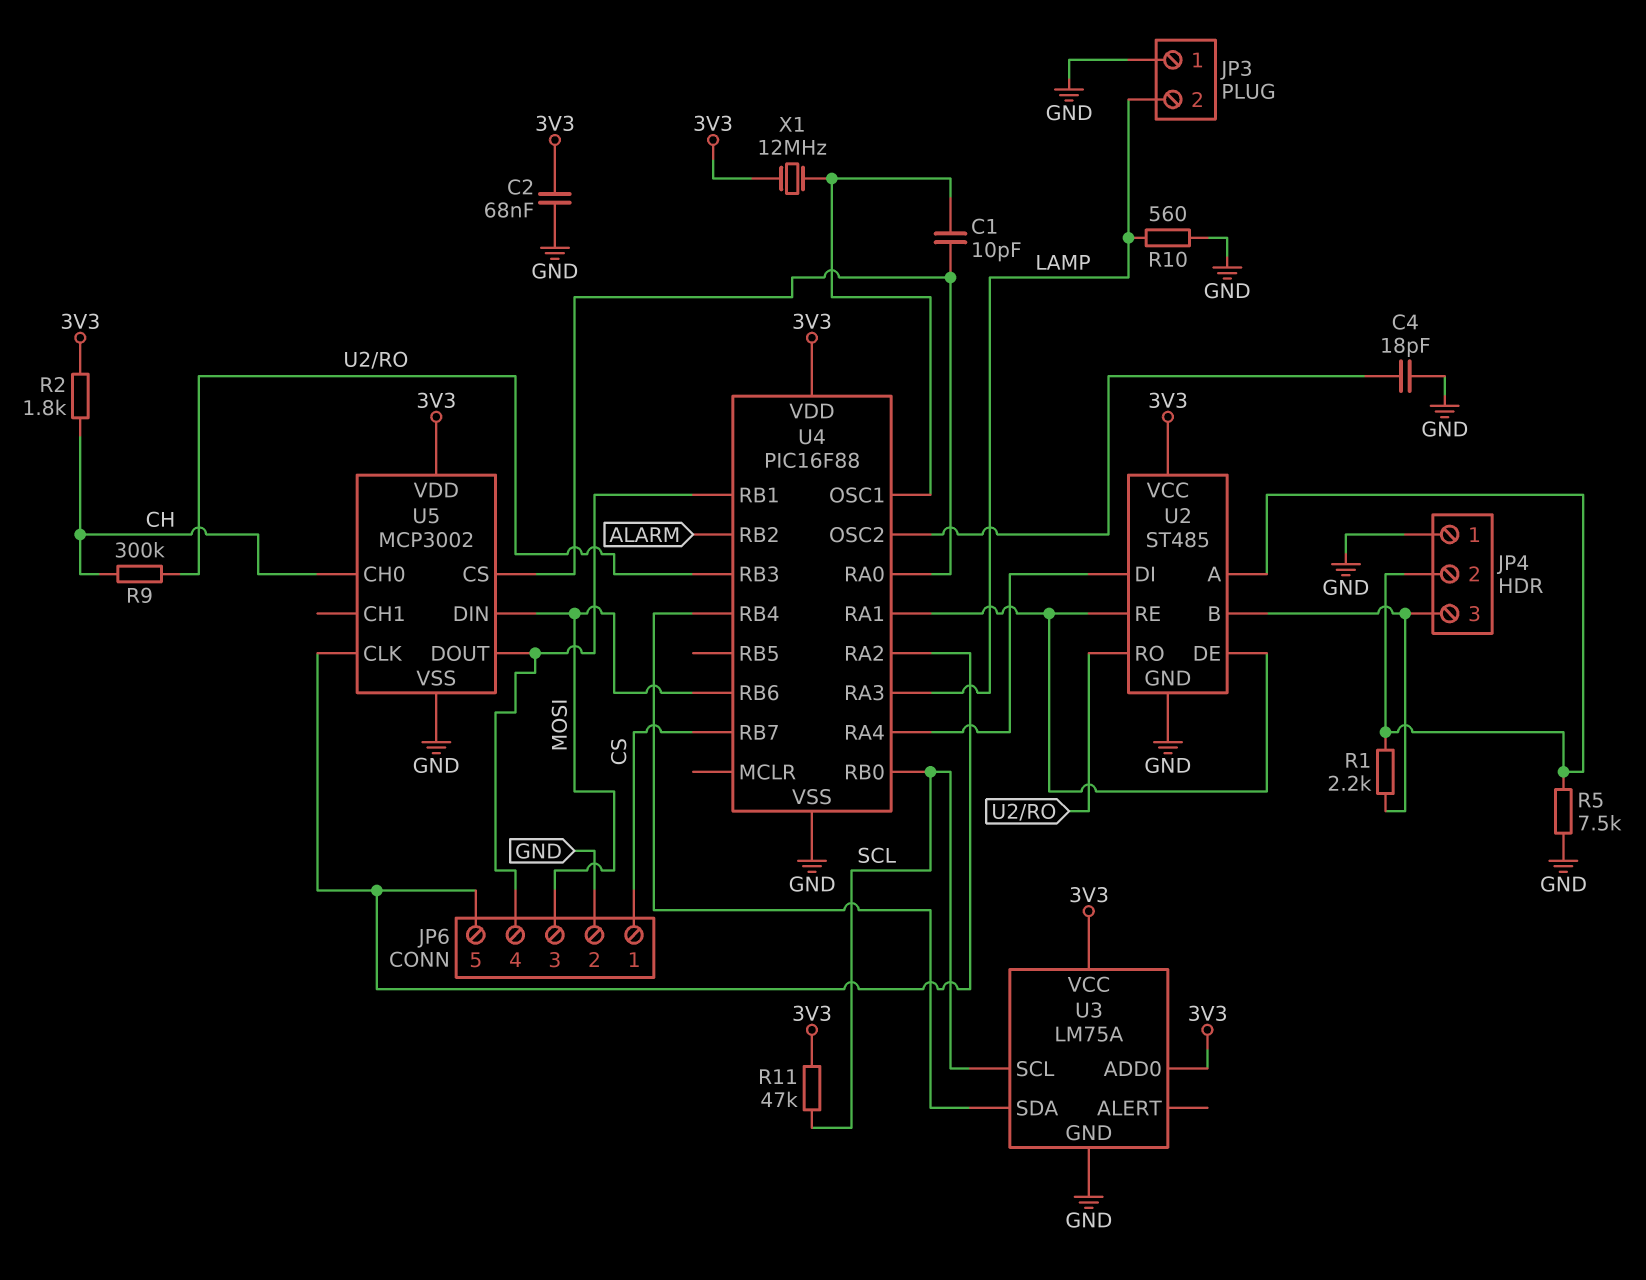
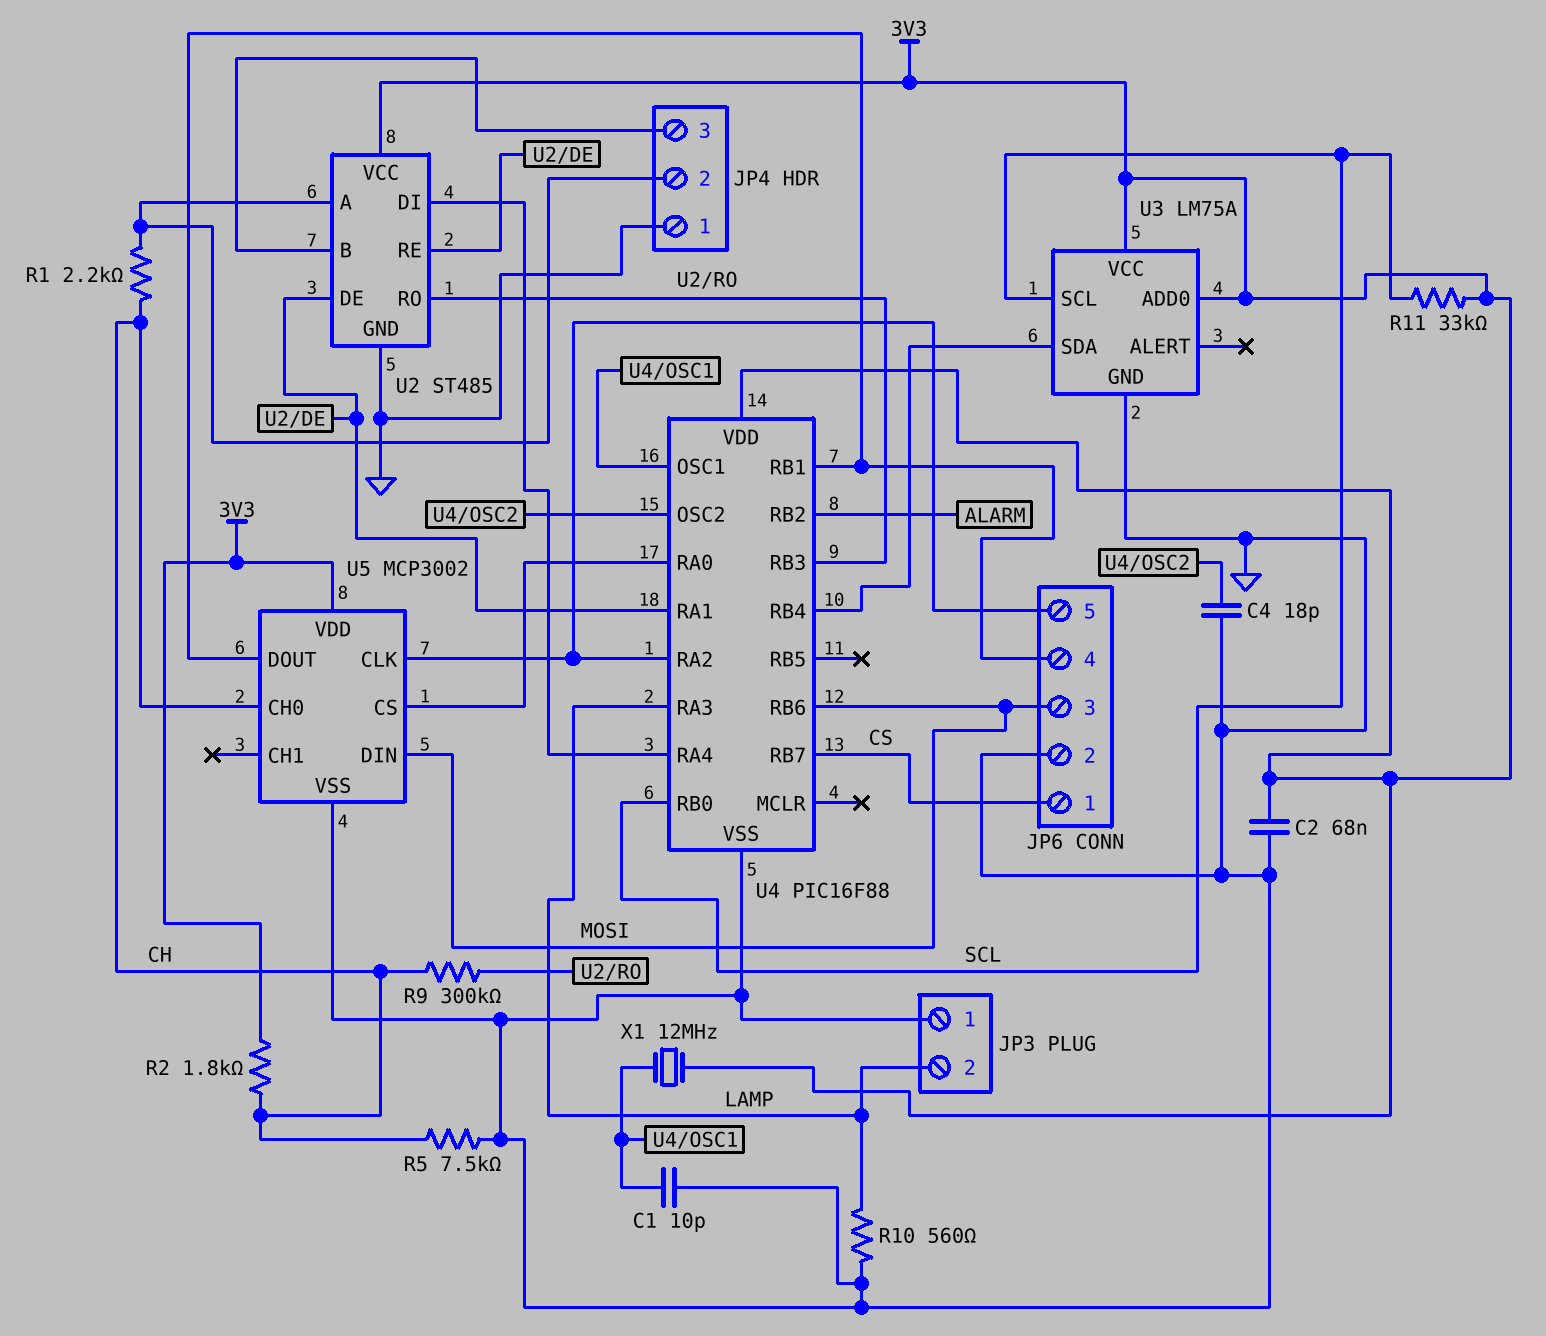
C1: 10pF (U4/OSC1, U4/RA0) -> 10pF (GND, U4/OSC1)
R1: 2.2k (JP4/2, JP4/3) -> 2.2k (CH, JP4/2)
R5: 7.5k (GND, JP4/2) -> 7.5k (CH, GND)
R11: 47k (3V3, SCL) -> 33k (3V3, SCL)

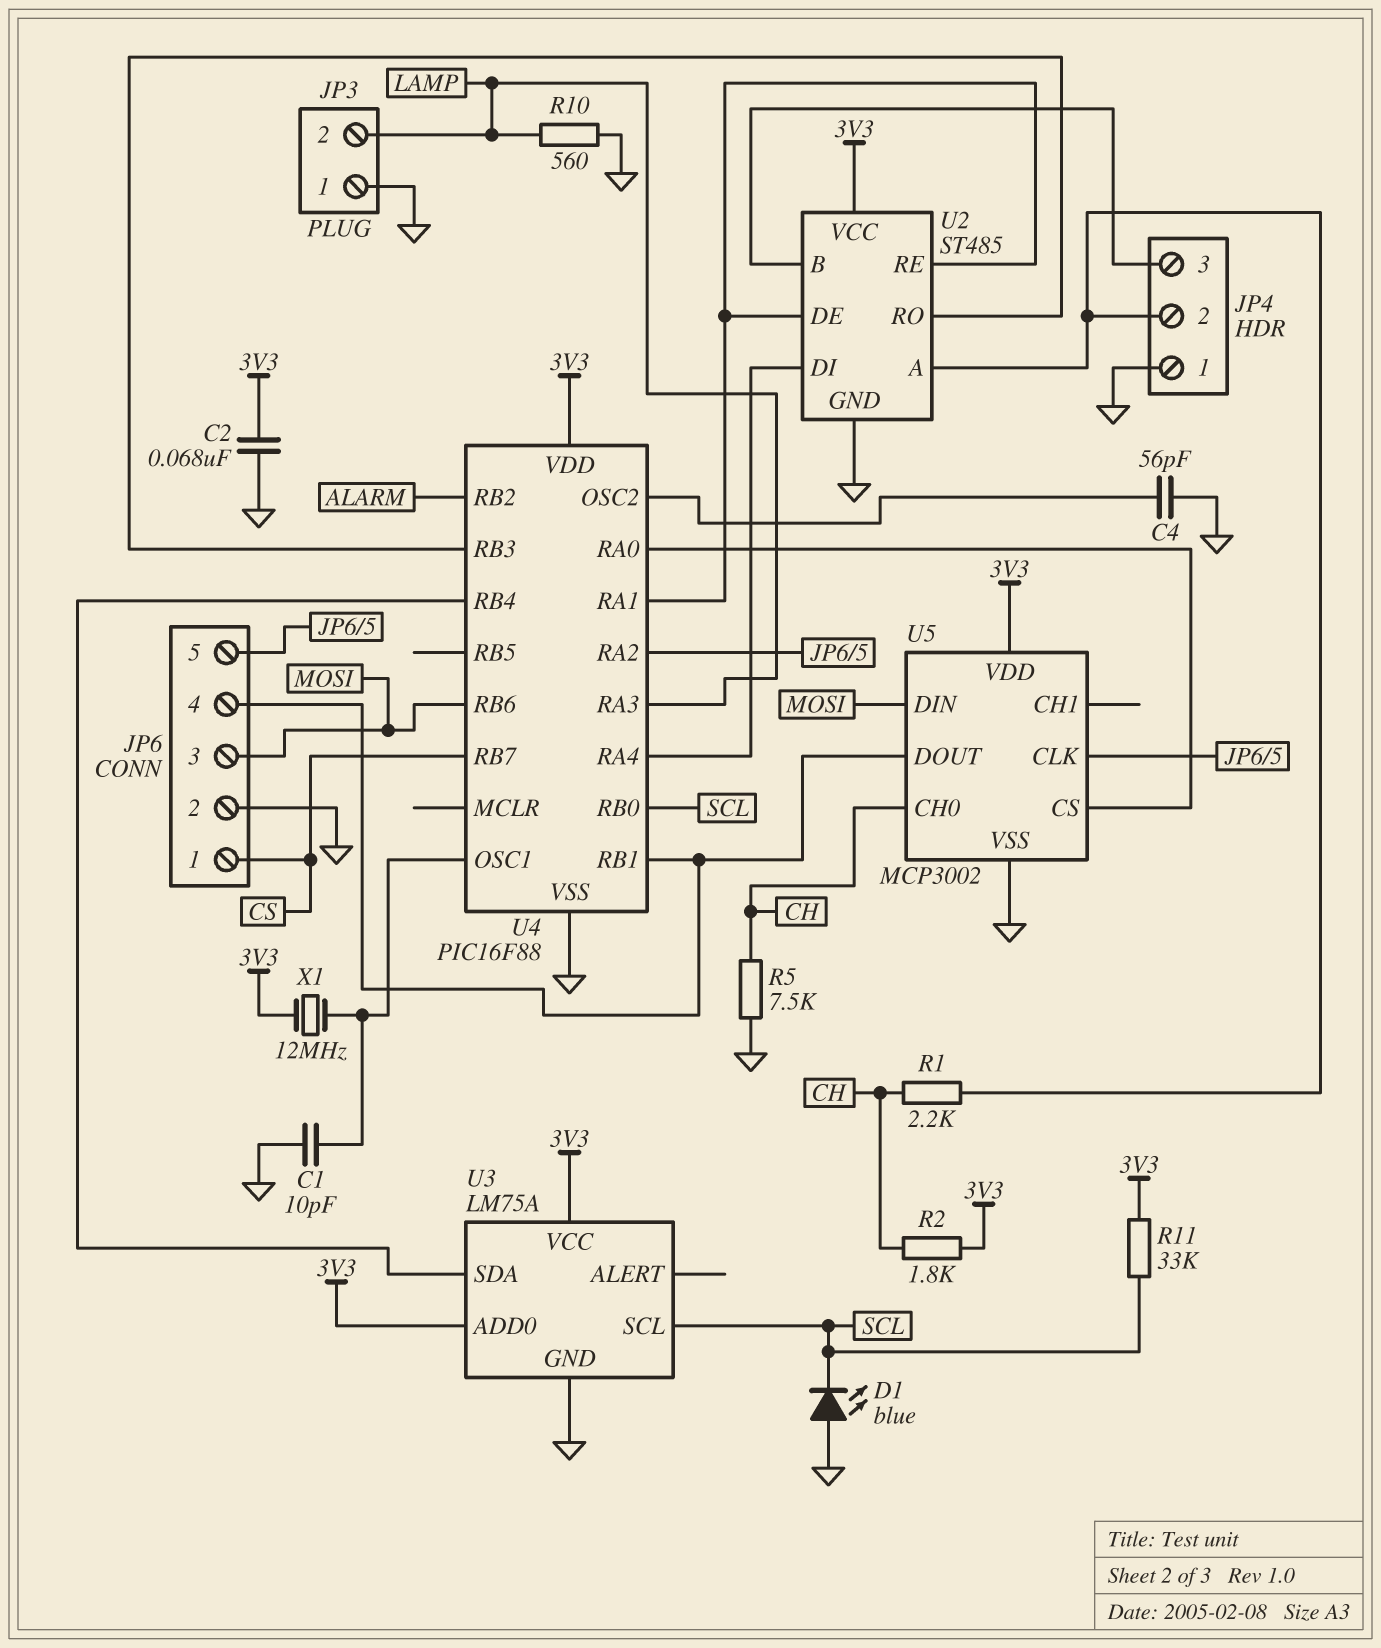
C4: 18pF (GND, U4/OSC2) -> 56pF (GND, U4/OSC2)
D1: none -> LED blue (A GND, K SCL)
R9: 300k (CH, U2/RO) -> none

